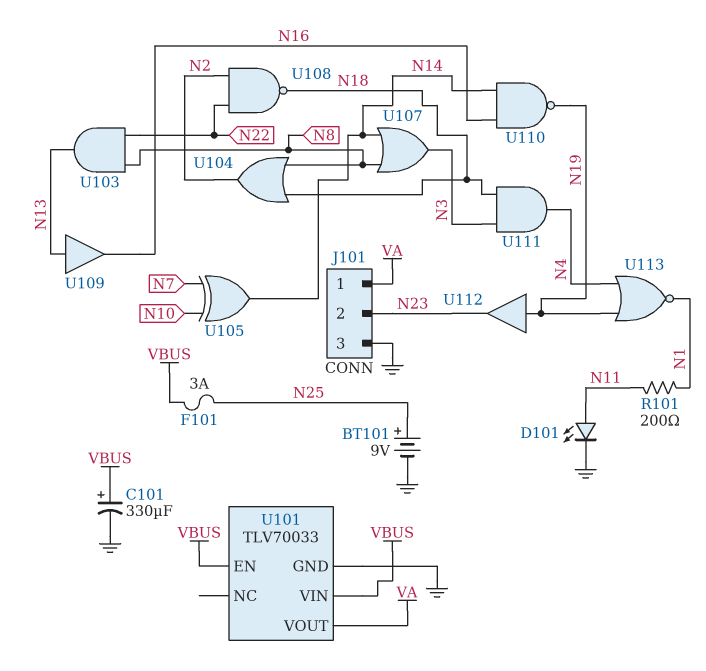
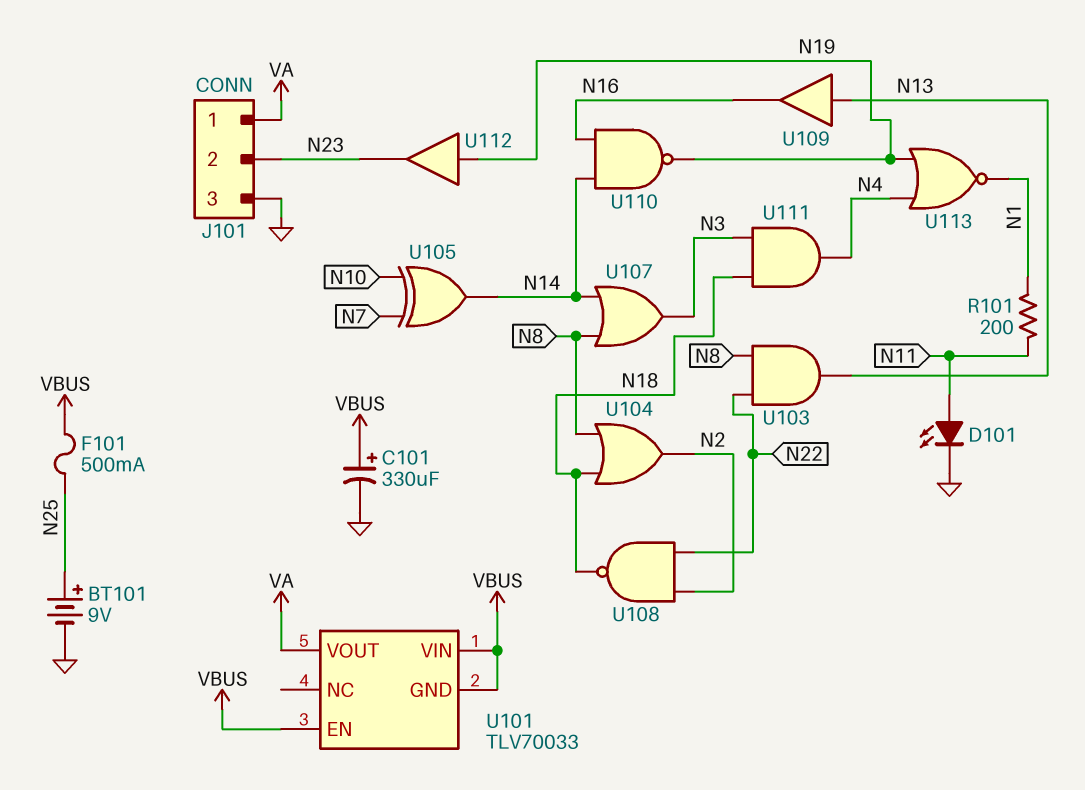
F101: 3A (N25, VBUS) -> 500mA (N25, VBUS)
U101 pin GND: GND -> VBUS

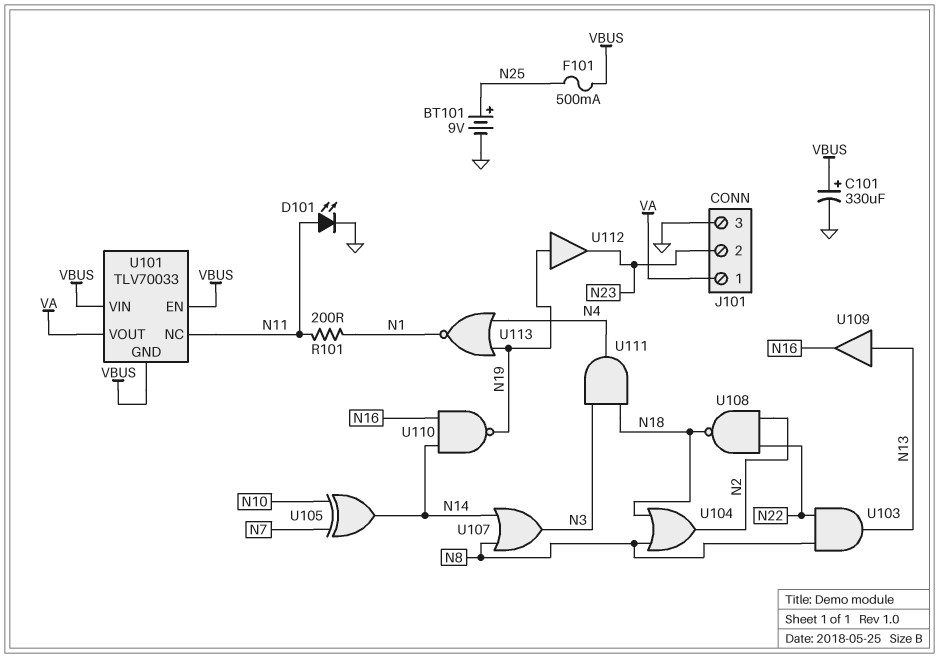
U101 pin NC: none -> N11

